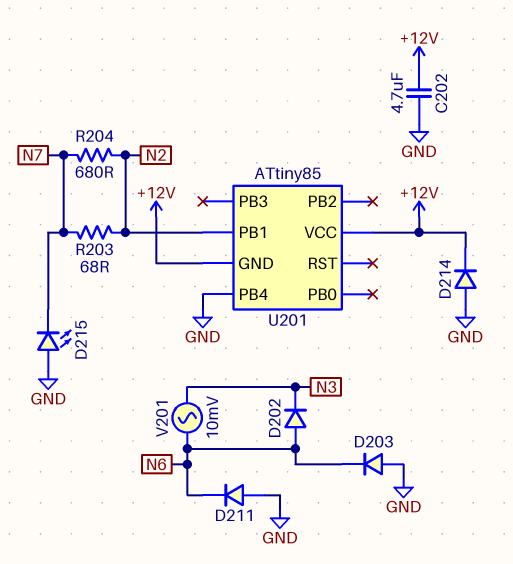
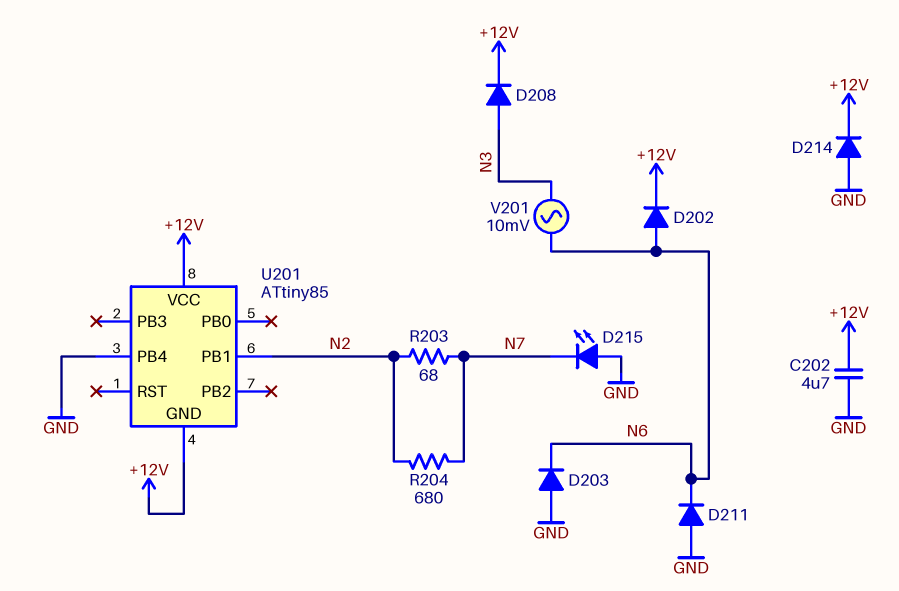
D202: diode (A N6, K N3) -> diode (A N6, K +12V)
D208: none -> diode (A N3, K +12V)

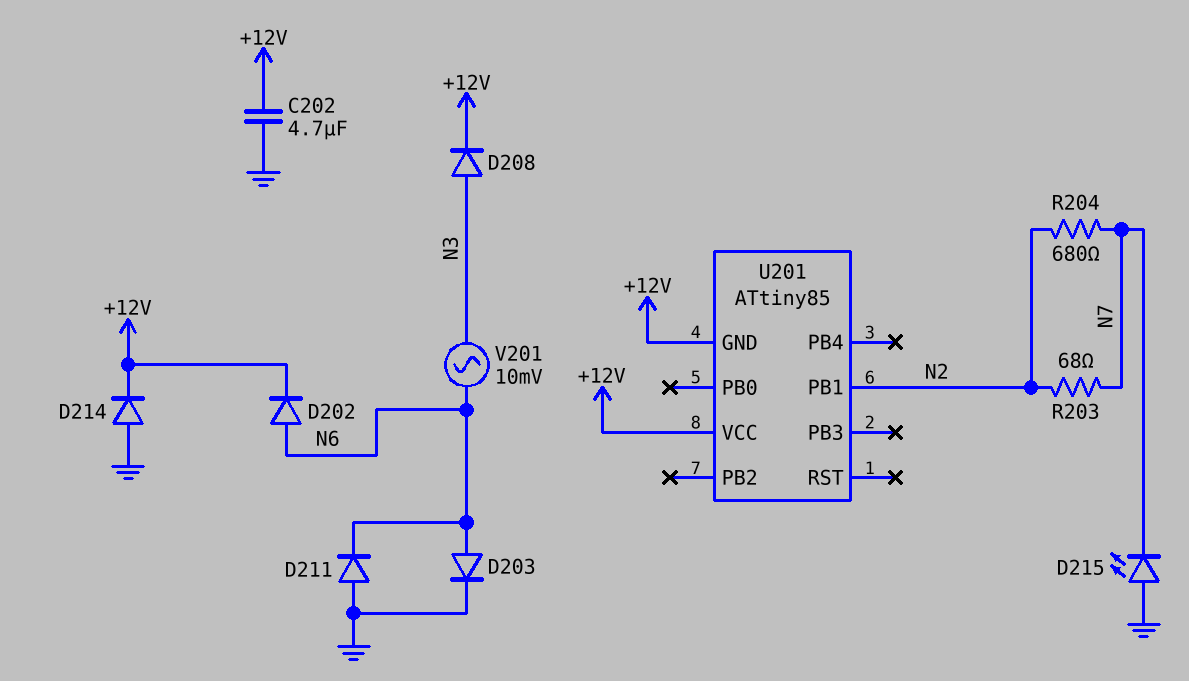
D203: diode (A GND, K N6) -> diode (A N6, K GND)
U201 pin PB4: GND -> none

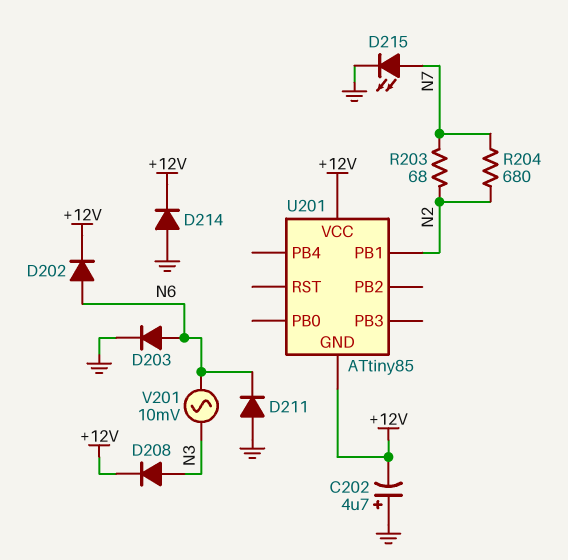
C202: 4.7uF (+12V, GND) -> 4.7uF (plus GND, minus +12V)
D215: LED (A GND, K N7) -> LED (A N7, K GND)

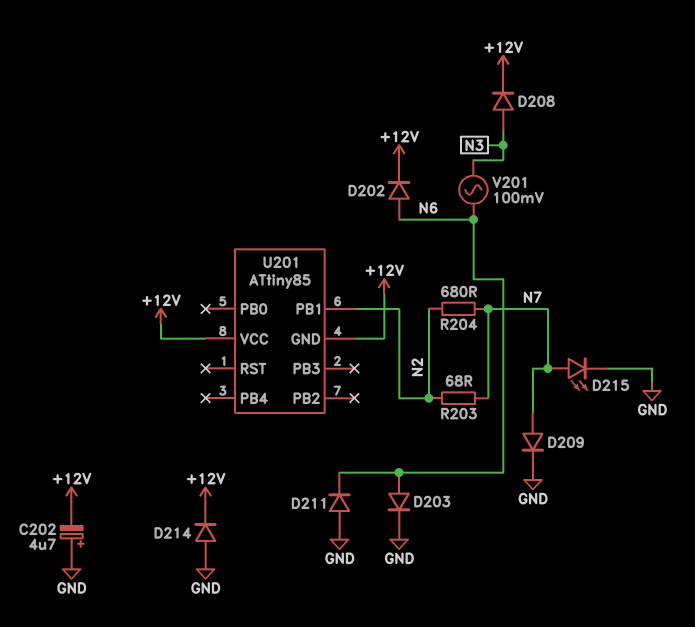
D209: none -> diode (A N7, K GND)
V201: AC 10mV (N3, N6) -> AC 100mV (N3, N6)

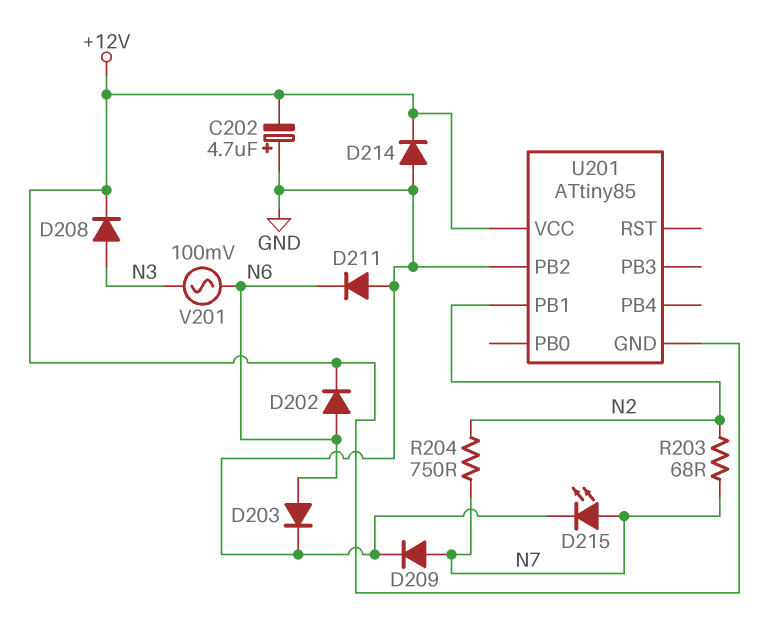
R204: 680 (N2, N7) -> 750 (N2, N7)
U201 pin PB2: none -> GND

